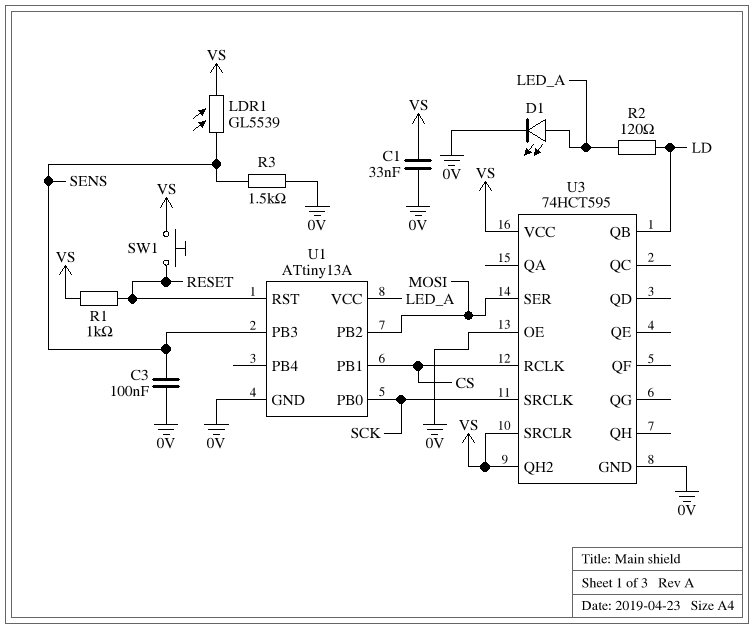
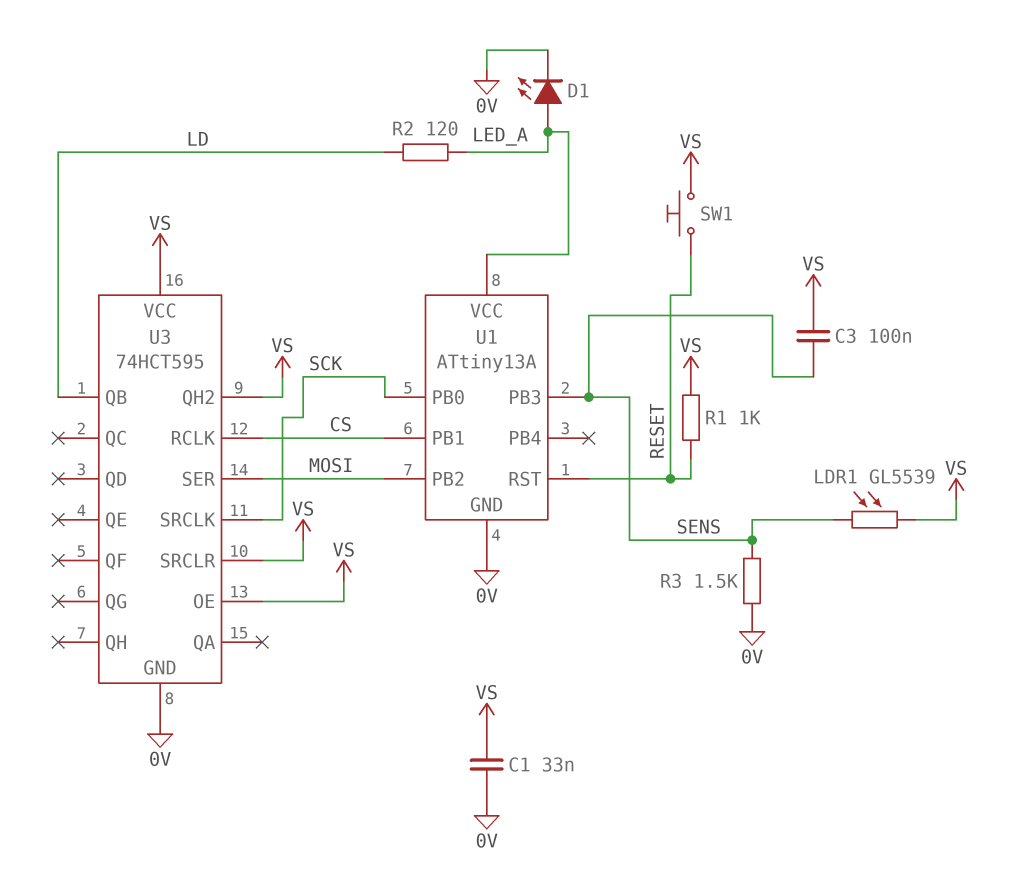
C3: 100nF (0V, SENS) -> 100nF (SENS, VS)
U3 pin OE: 0V -> VS

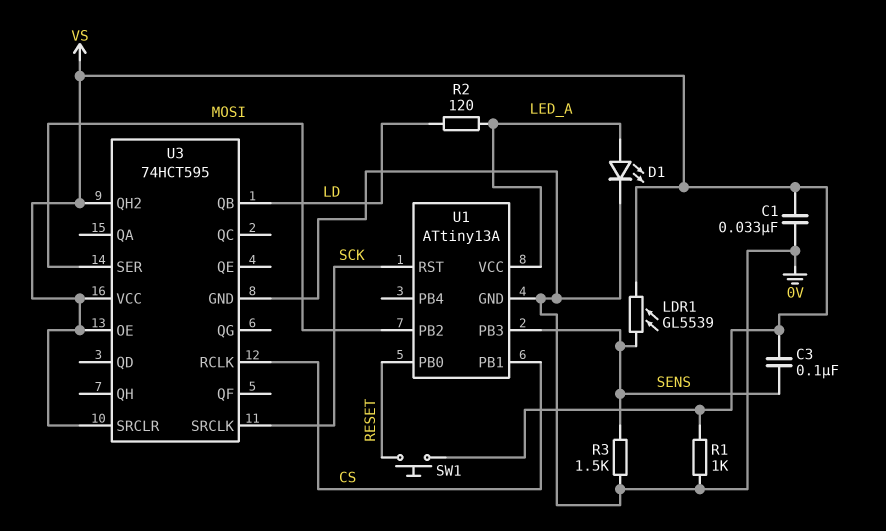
R1: 1k (RESET, VS) -> 1k (0V, VS)
U1 pin PB0: SCK -> RESET
U1 pin RST: RESET -> SCK

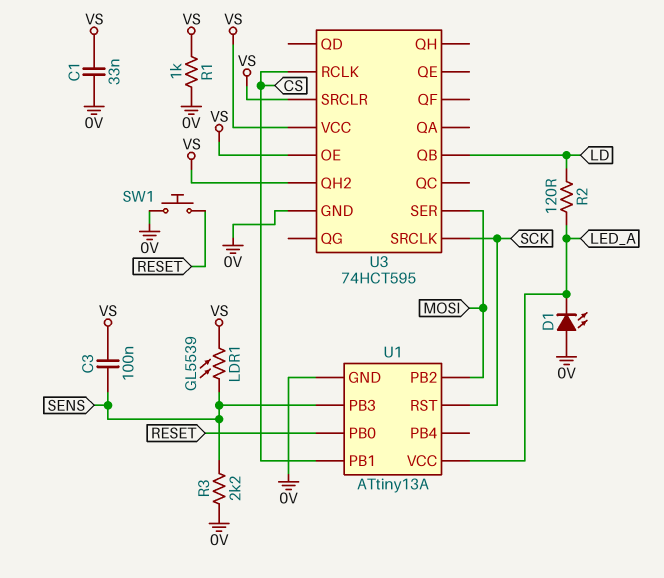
D1: LED (A LED_A, K 0V) -> LED (A 0V, K LED_A)
R3: 1.5k (0V, SENS) -> 2.2k (0V, SENS)
SW1: button (RESET, VS) -> button (0V, RESET)

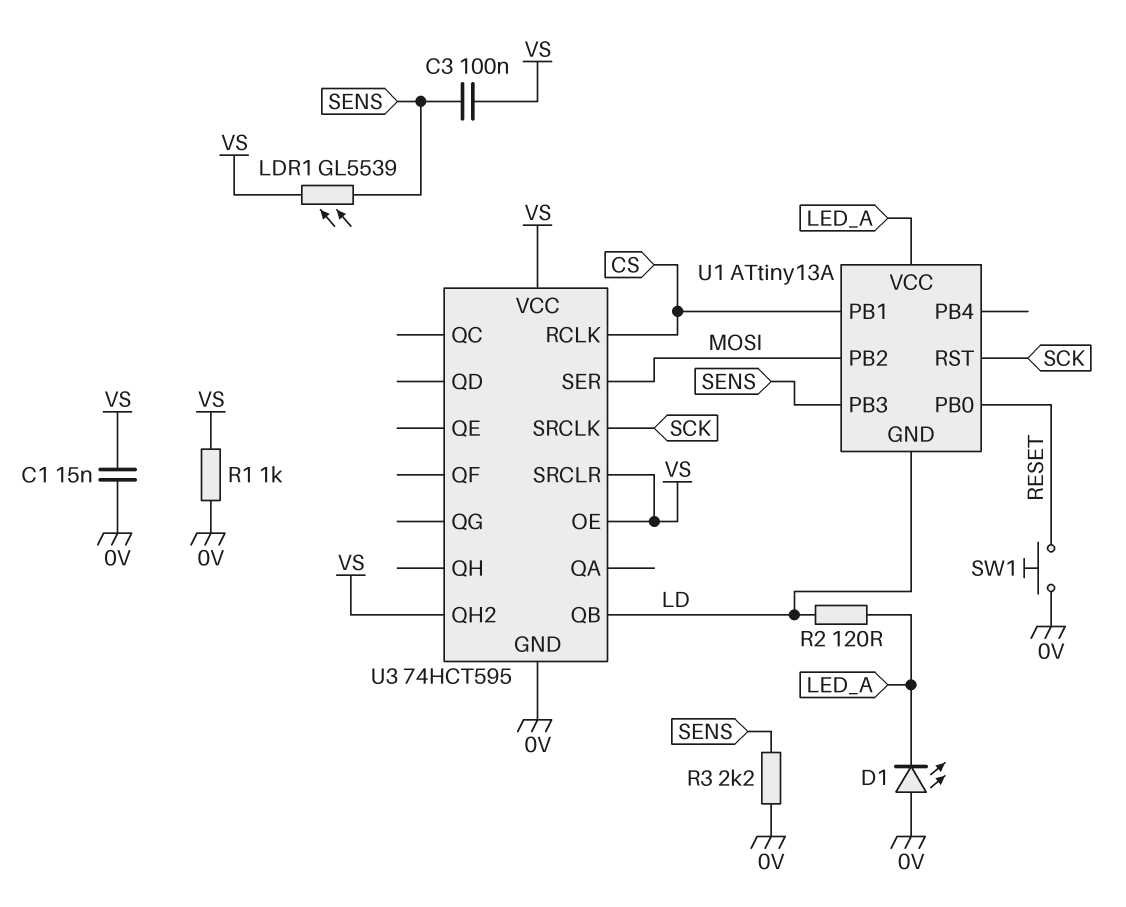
C1: 33nF (0V, VS) -> 15nF (0V, VS)
U1 pin GND: 0V -> LD

